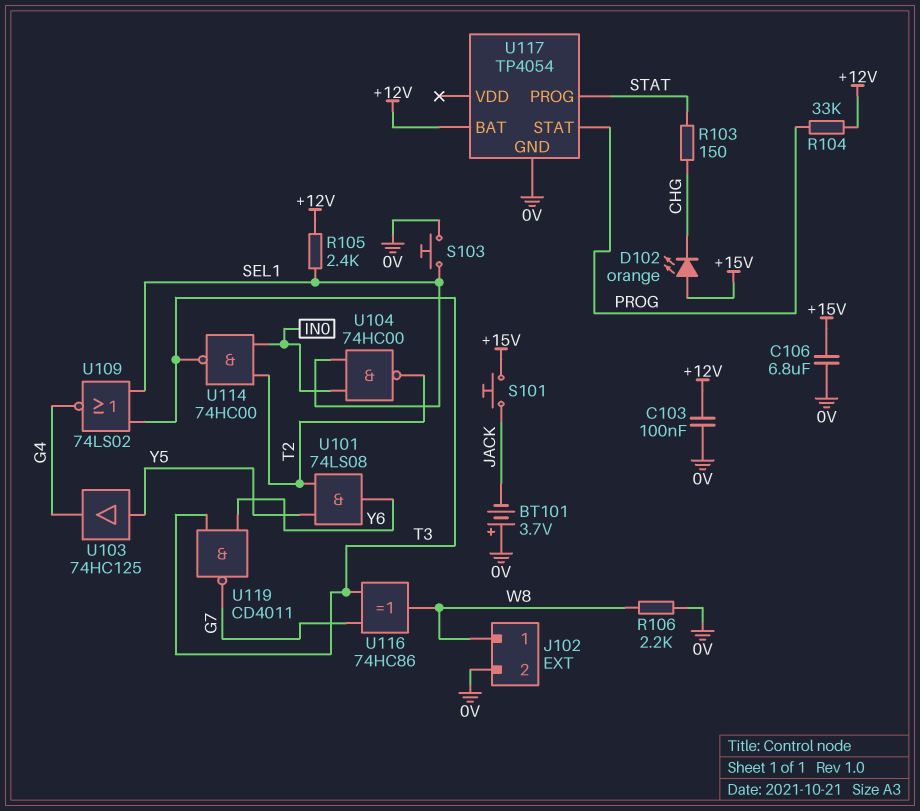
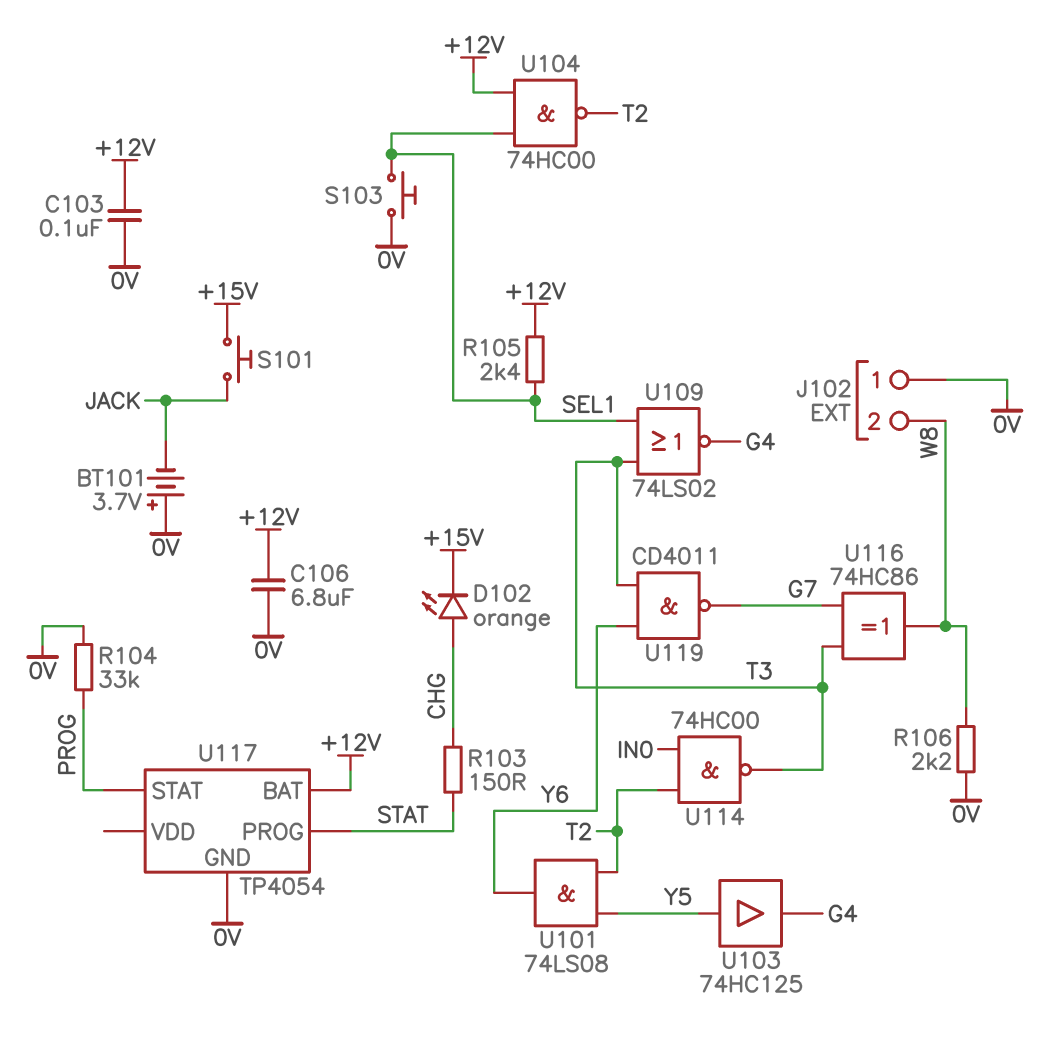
C106: 6.8uF (+15V, 0V) -> 6.8uF (+12V, 0V)
D102: LED orange (A +15V, K CHG) -> LED orange (A CHG, K +15V)
J102 pin 1: W8 -> 0V
J102 pin 2: 0V -> W8
R104: 33k (+12V, PROG) -> 33k (0V, PROG)
U104: NAND 74HC00 (in IN0, in SEL1, out T2) -> NAND 74HC00 (in +12V, in SEL1, out T2)

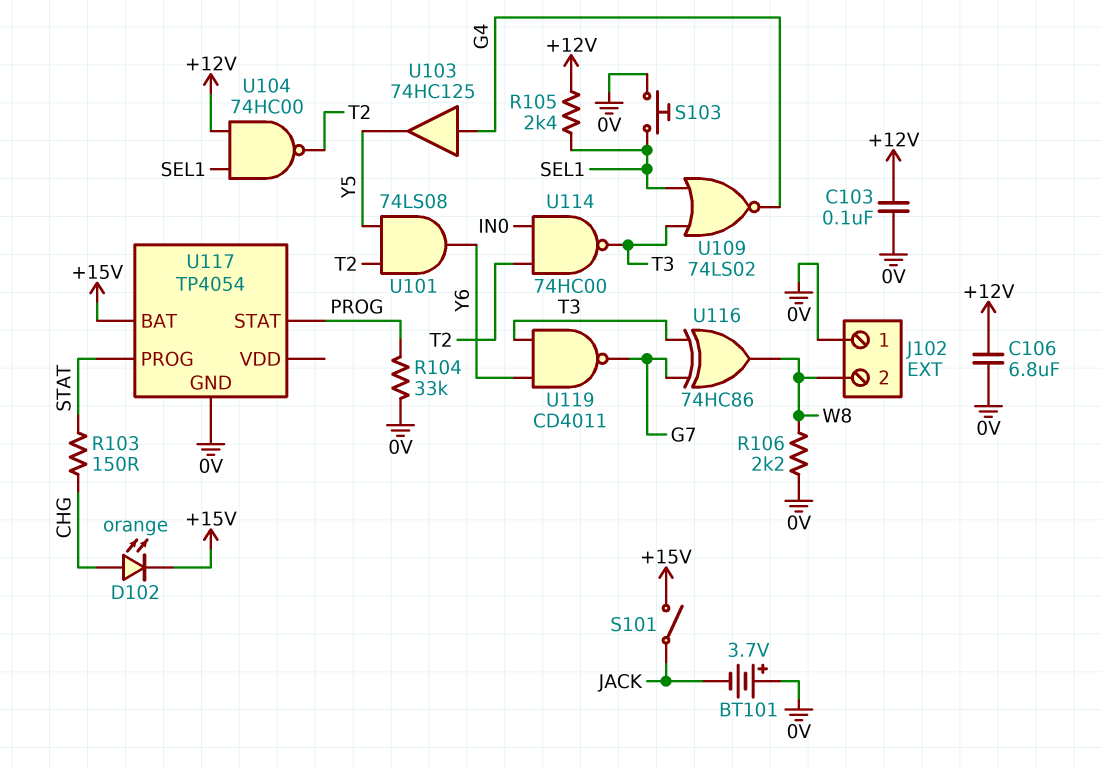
S101: button (+15V, JACK) -> switch (+15V, JACK)
U103: buffer 74HC125 (in Y5, out G4) -> buffer 74HC125 (in G4, out Y5)
U117 pin BAT: +12V -> +15V

